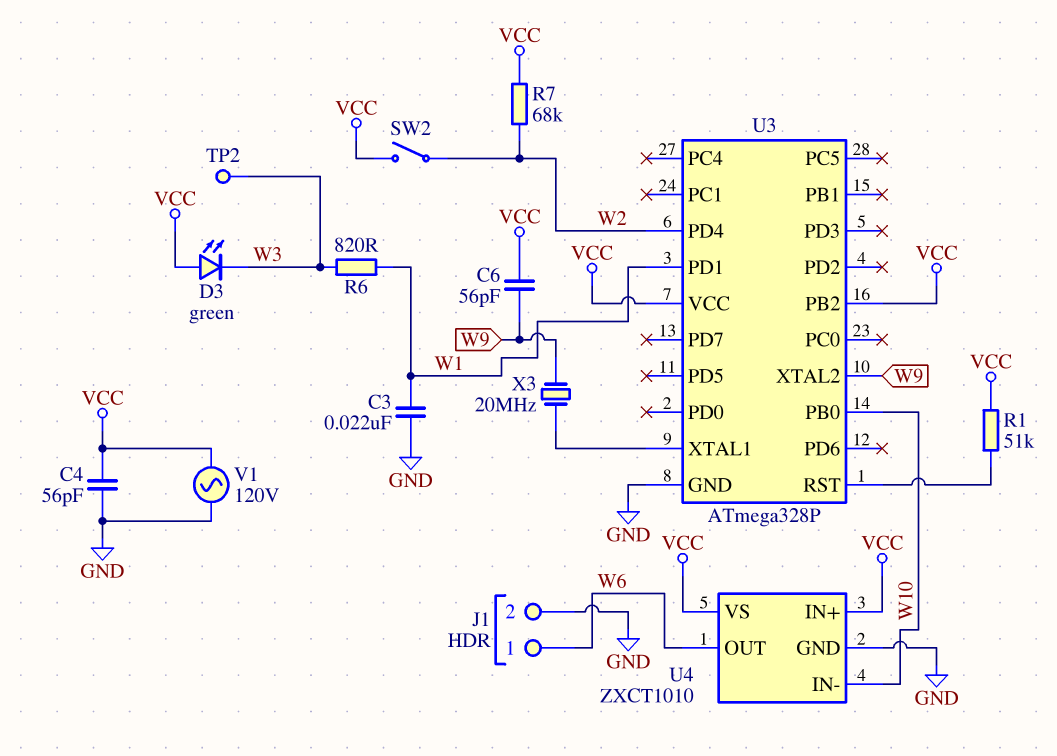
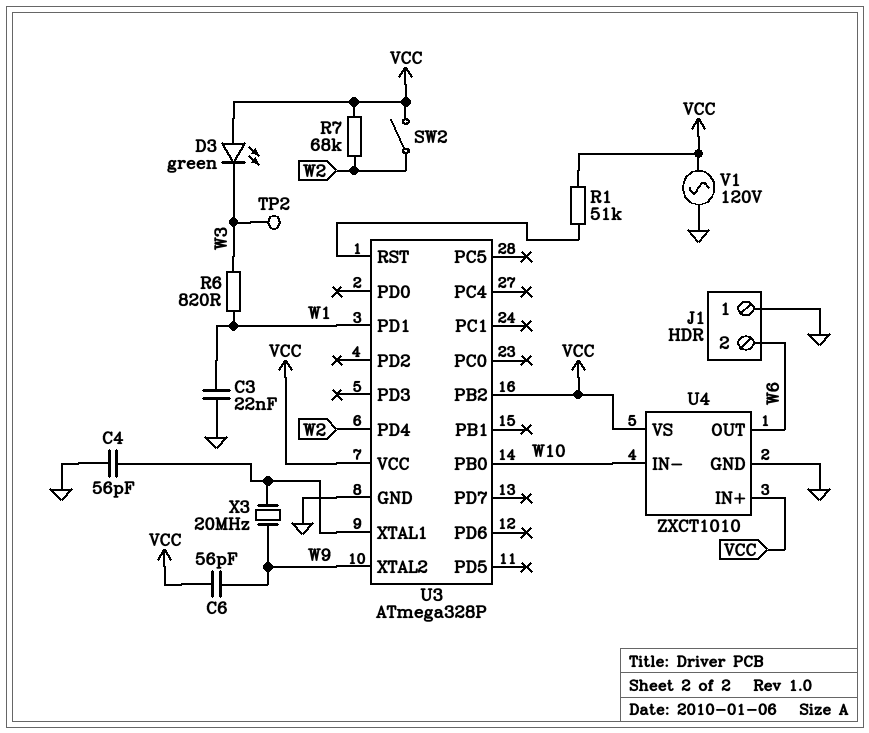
C4: 56pF (GND, VCC) -> 56pF (GND, U3/XTAL1)
J1 pin 1: W6 -> GND
J1 pin 2: GND -> W6

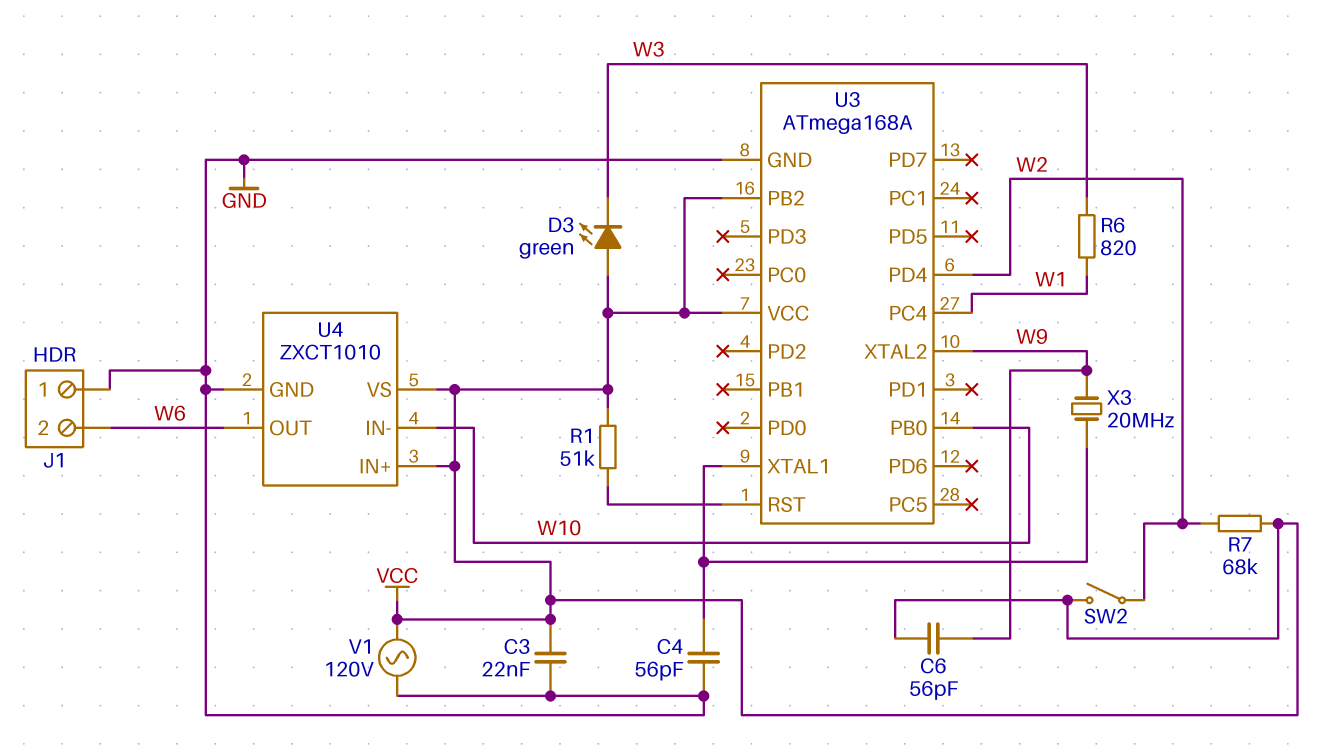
C3: 22nF (GND, W1) -> 22nF (GND, VCC)
TP2: test point (W3) -> none
U3: ATmega328P -> ATmega168A
U3 pin PC4: none -> W1
U3 pin PD1: W1 -> none

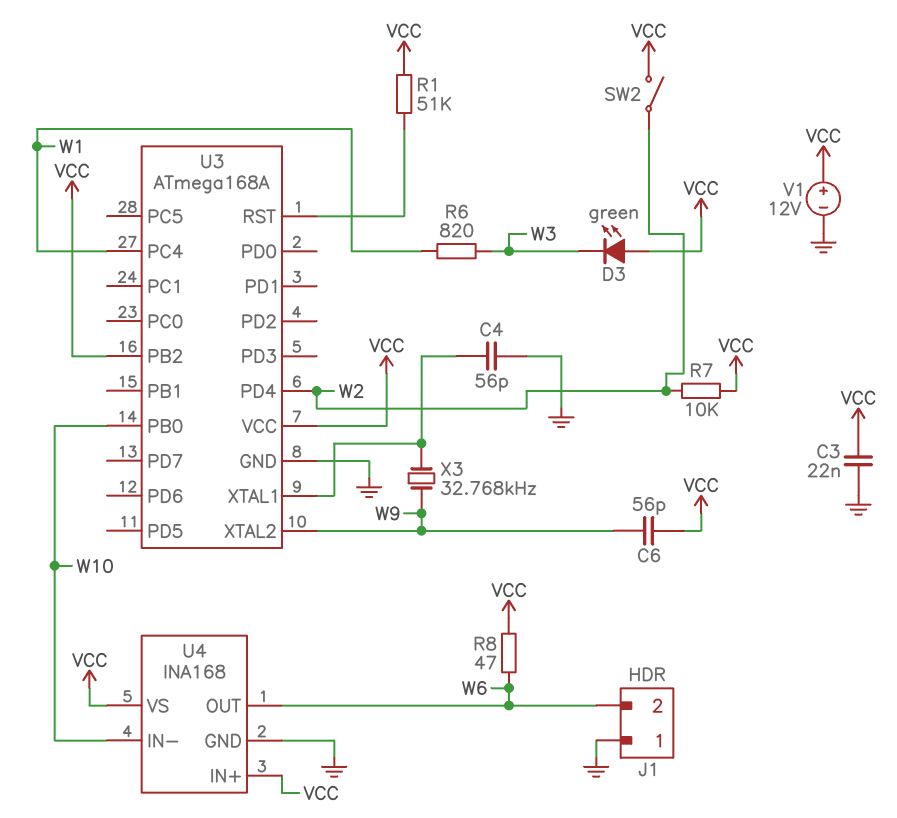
R7: 68k (VCC, W2) -> 10k (VCC, W2)
R8: none -> 47 (VCC, W6)
U4: ZXCT1010 -> INA168
V1: AC 120V (GND, VCC) -> 12V (plus VCC, minus GND)
X3: 20MHz (U3/XTAL1, W9) -> 32.768kHz (U3/XTAL1, W9)

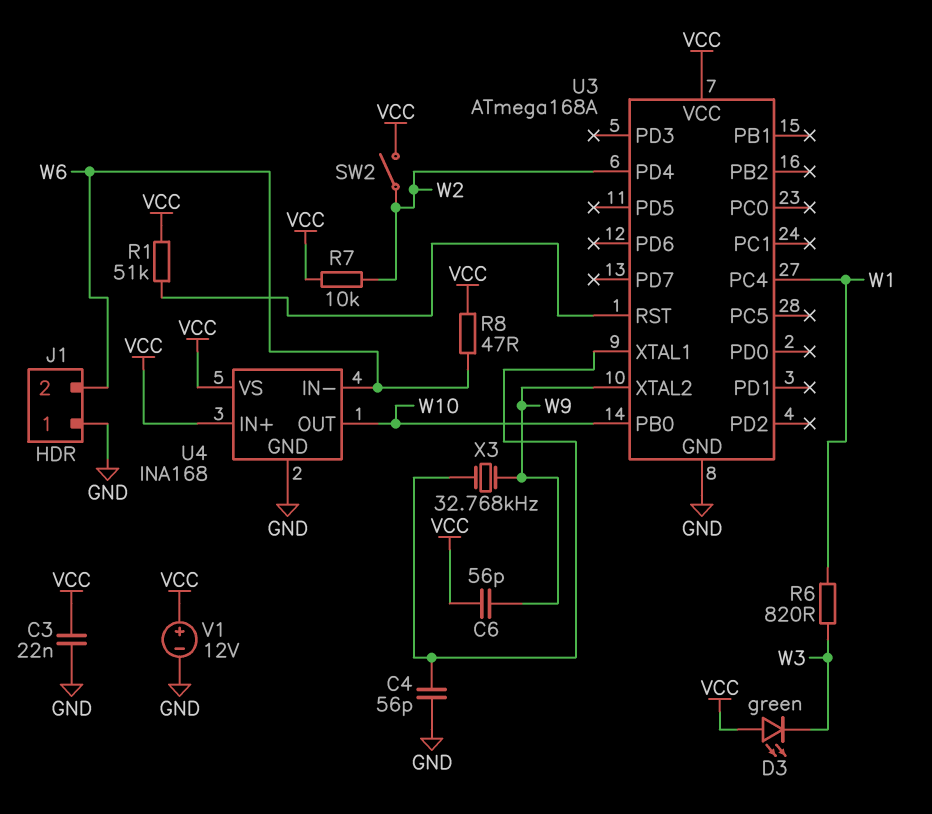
U3 pin PB2: VCC -> none
U4 pin IN-: W10 -> W6
U4 pin OUT: W6 -> W10

